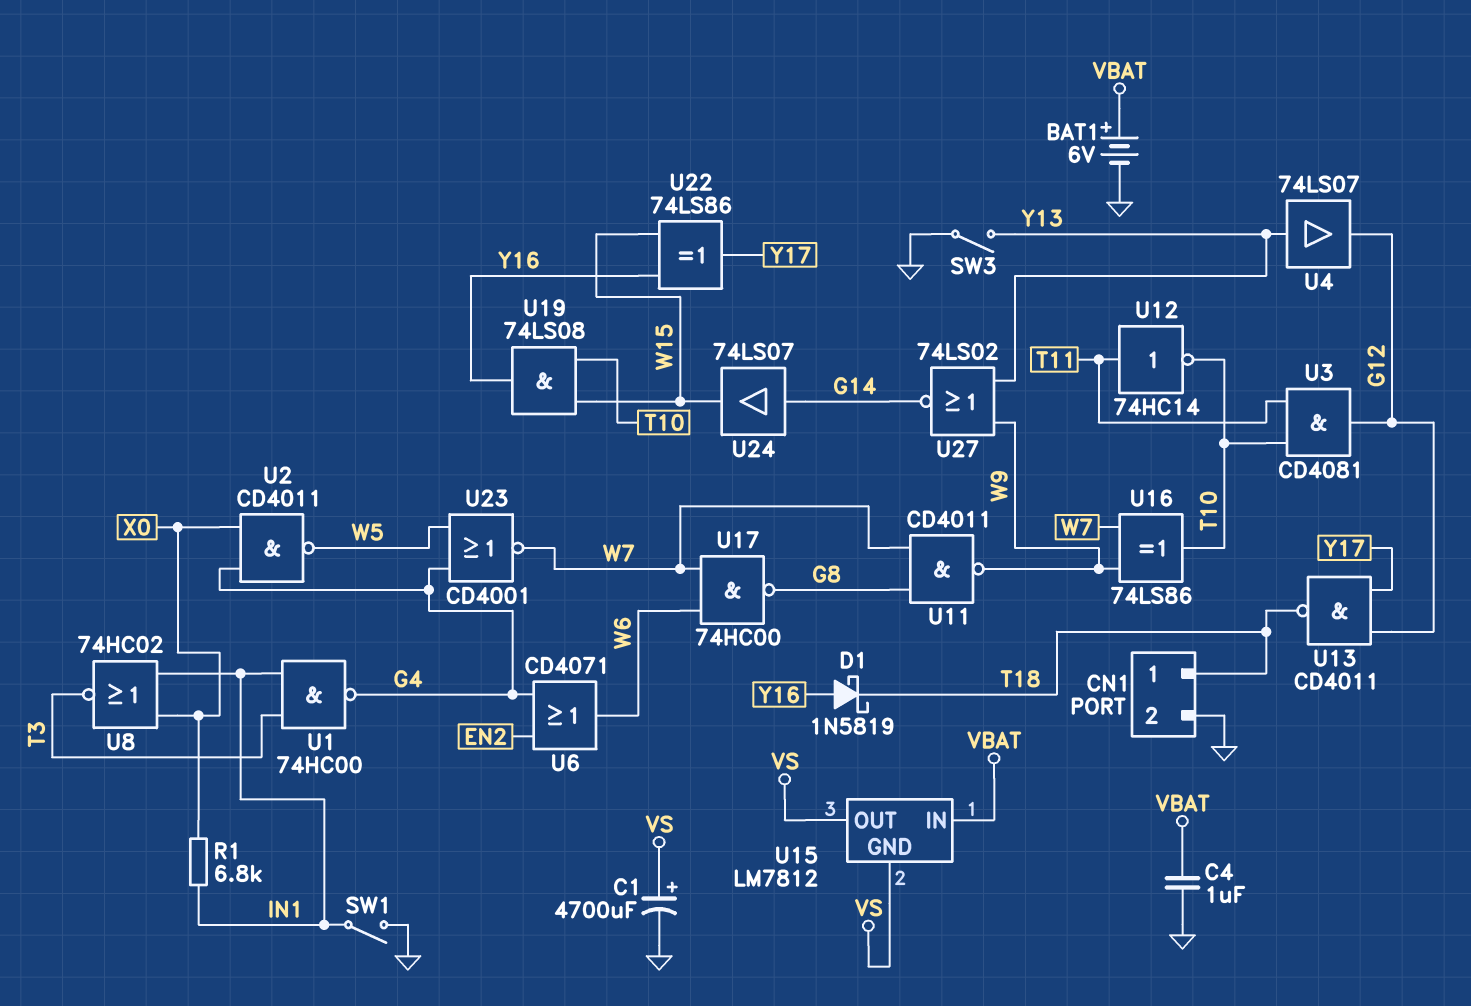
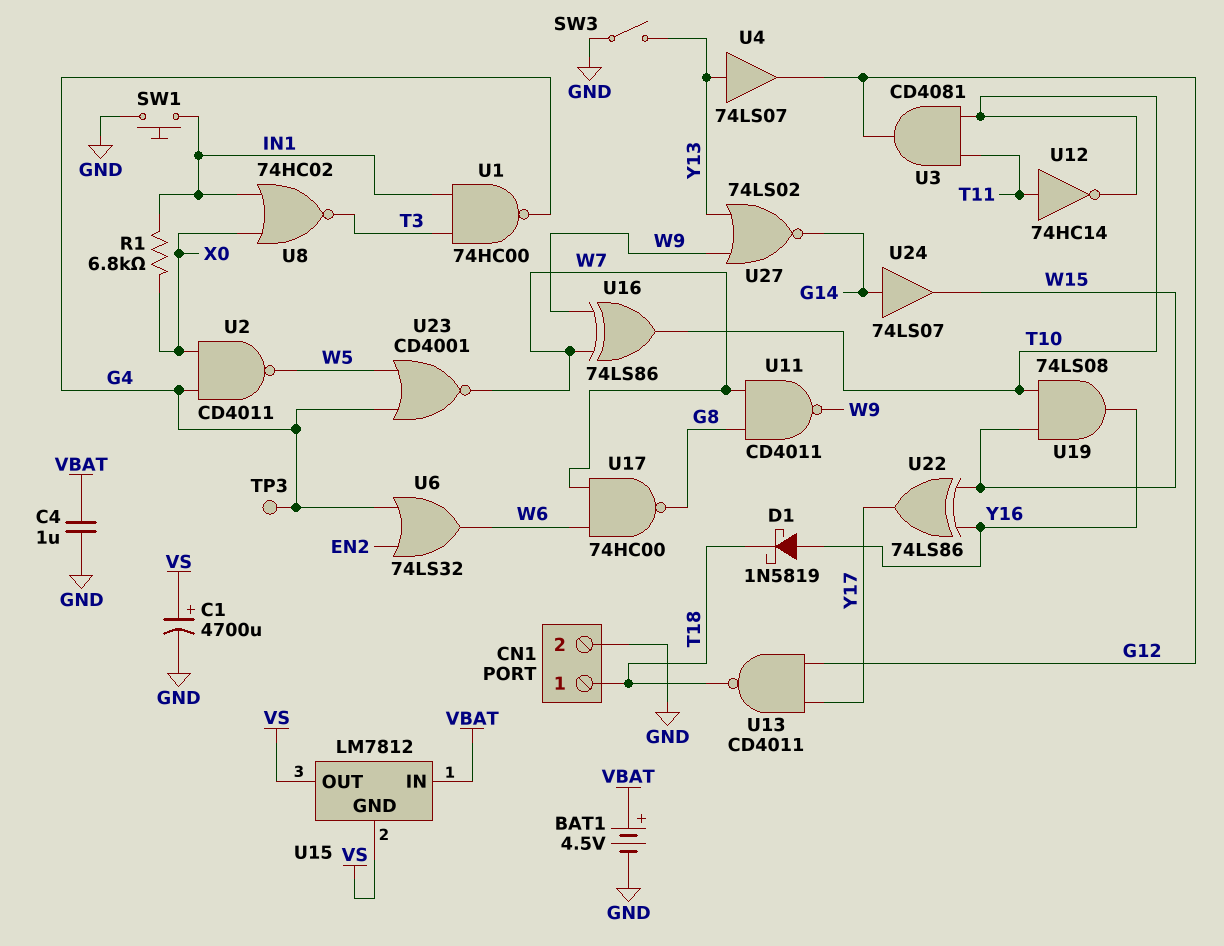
BAT1: 6V (plus VBAT, minus GND) -> 4.5V (plus VBAT, minus GND)
SW1: switch (GND, IN1) -> button (GND, IN1)
TP3: none -> test point (G4)
U6: OR CD4071 (in EN2, in G4, out W6) -> OR 74LS32 (in EN2, in G4, out W6)

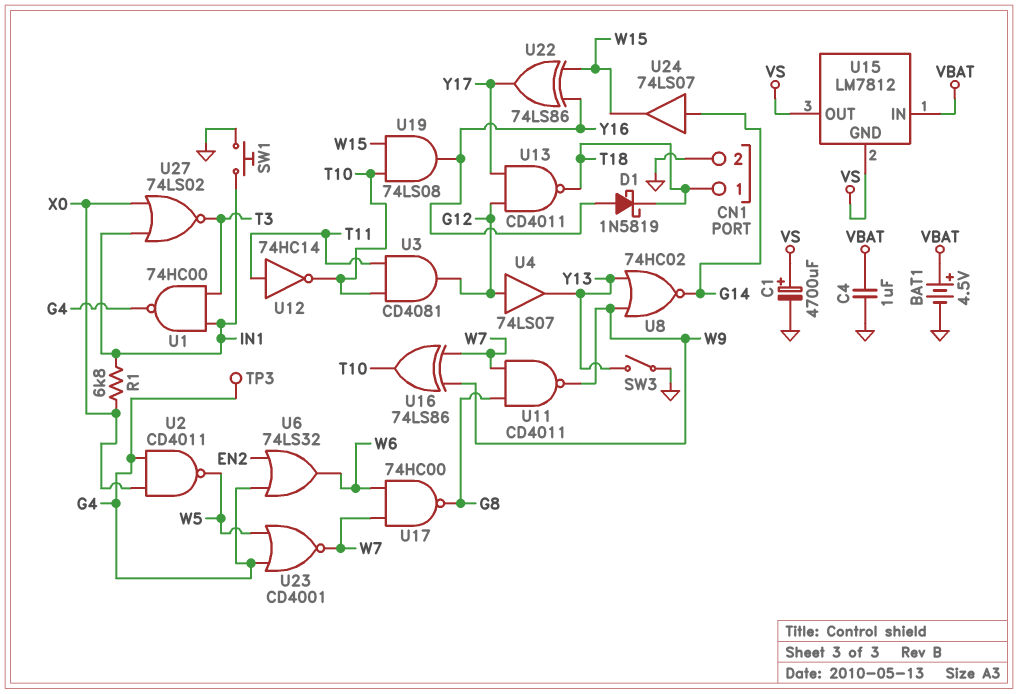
U4: buffer 74LS07 (in Y13, out G12) -> buffer 74LS07 (in G12, out Y13)
U8: NOR 74HC02 (in IN1, in X0, out T3) -> NOR 74HC02 (in W9, in Y13, out G14)
U27: NOR 74LS02 (in W9, in Y13, out G14) -> NOR 74LS02 (in IN1, in X0, out T3)

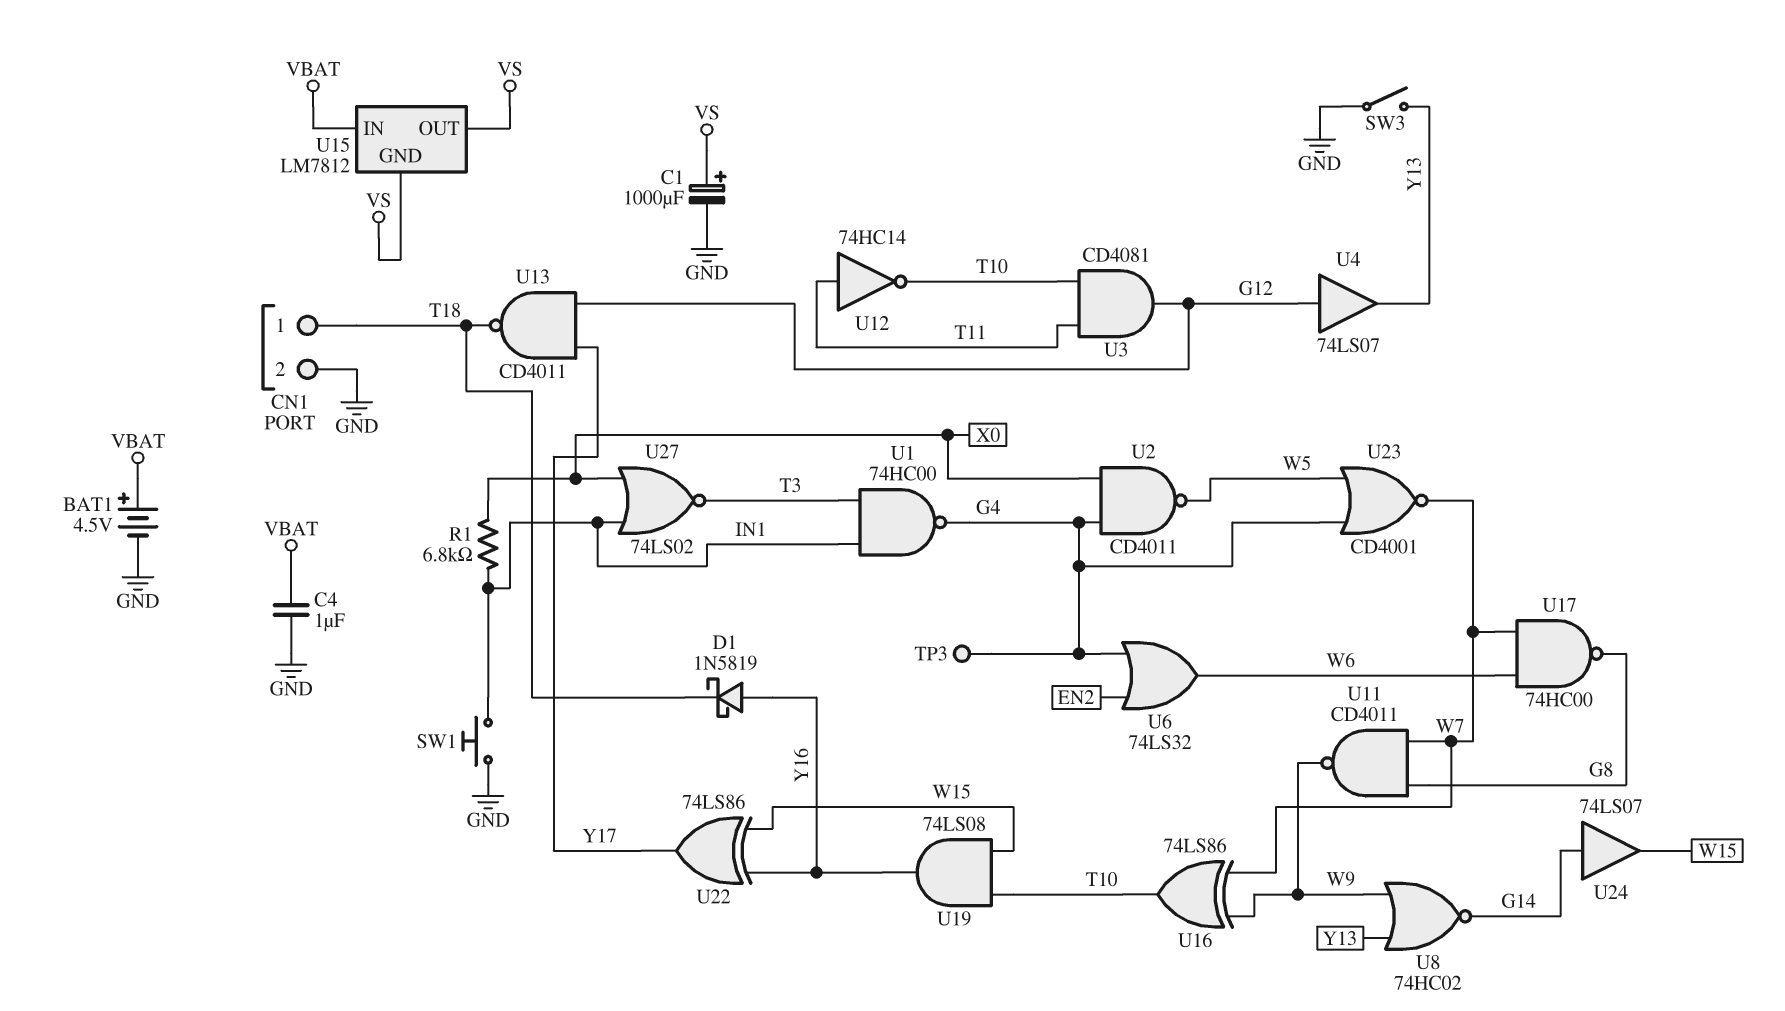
C1: 4700uF (plus VS, minus GND) -> 1000uF (plus VS, minus GND)

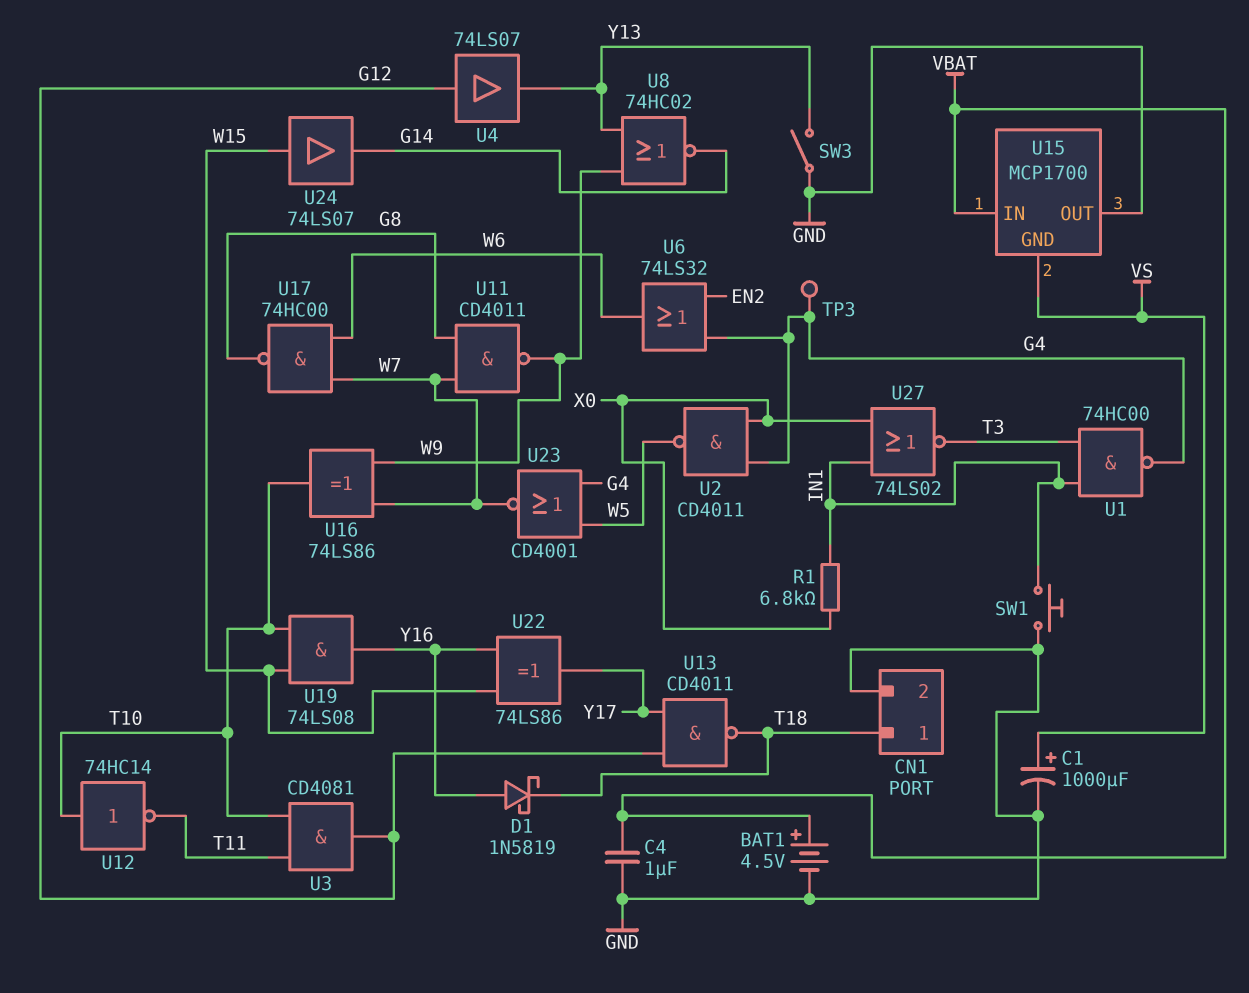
U12: NOT 74HC14 (in T11, out T10) -> NOT 74HC14 (in T10, out T11)
U15: LM7812 -> MCP1700
U15 pin OUT: VS -> GND
U24: buffer 74LS07 (in G14, out W15) -> buffer 74LS07 (in W15, out G14)

